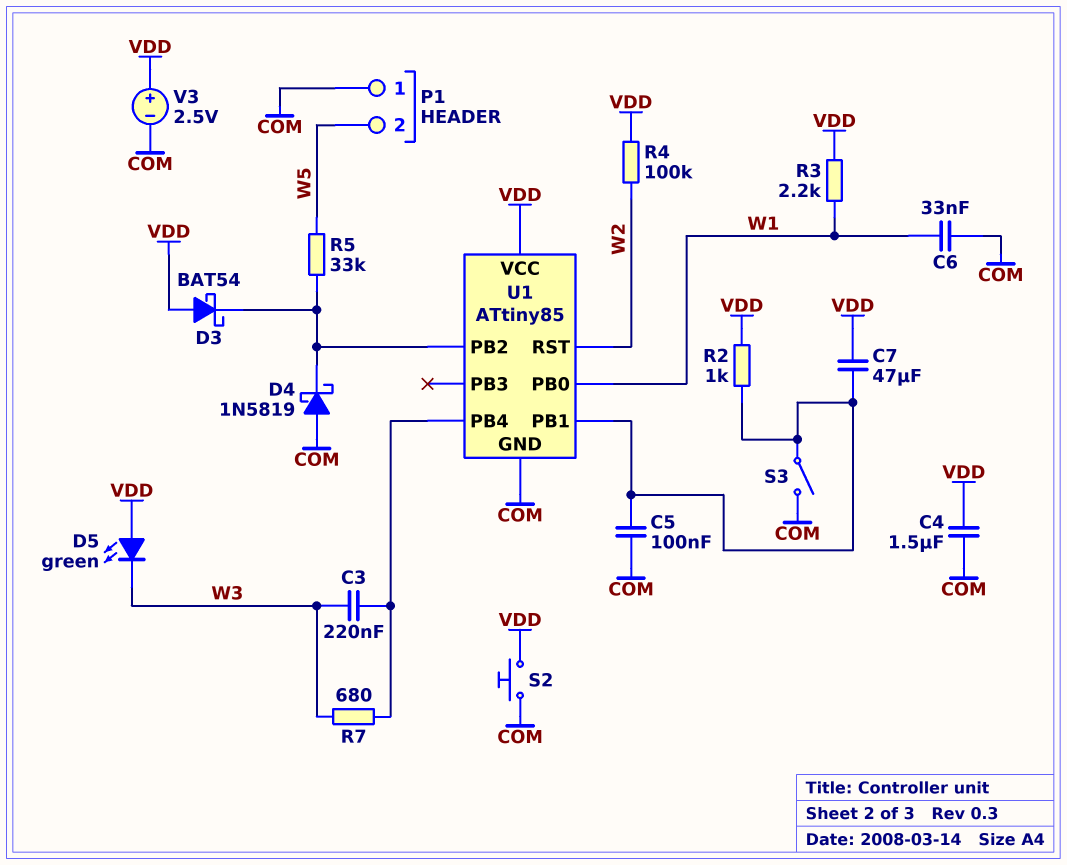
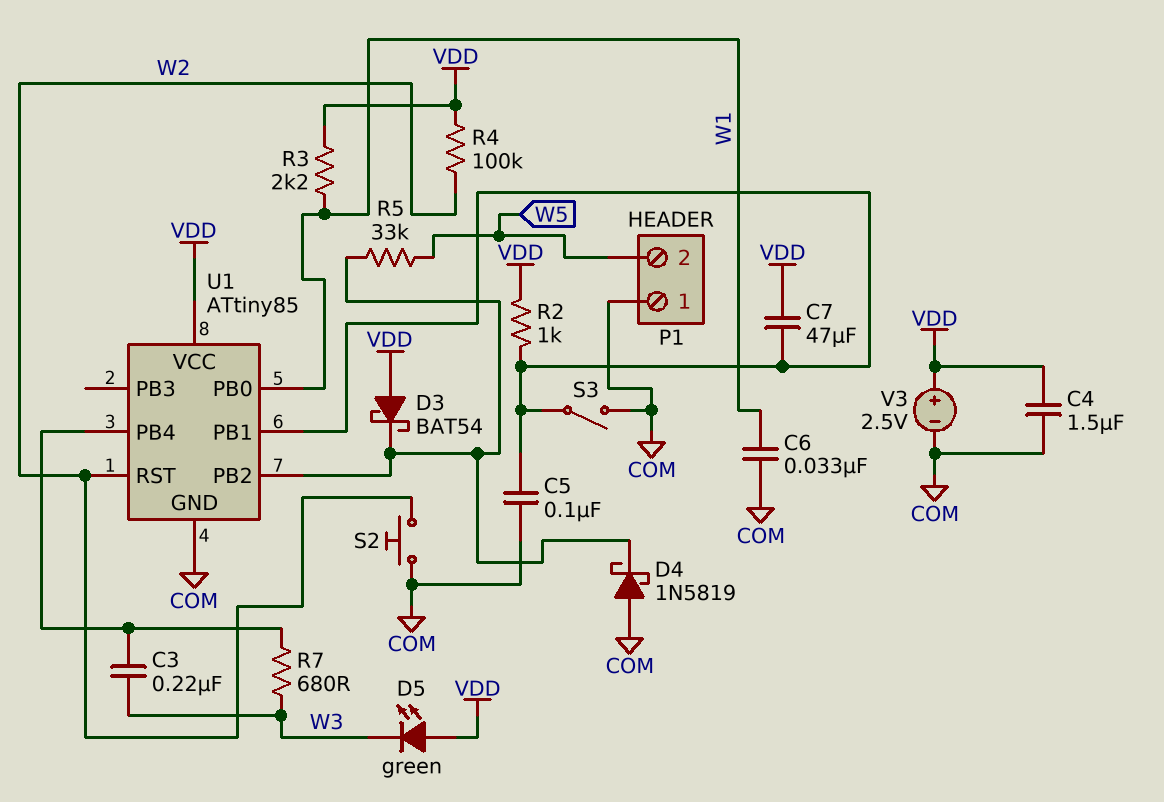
S2: button (COM, VDD) -> button (COM, W2)

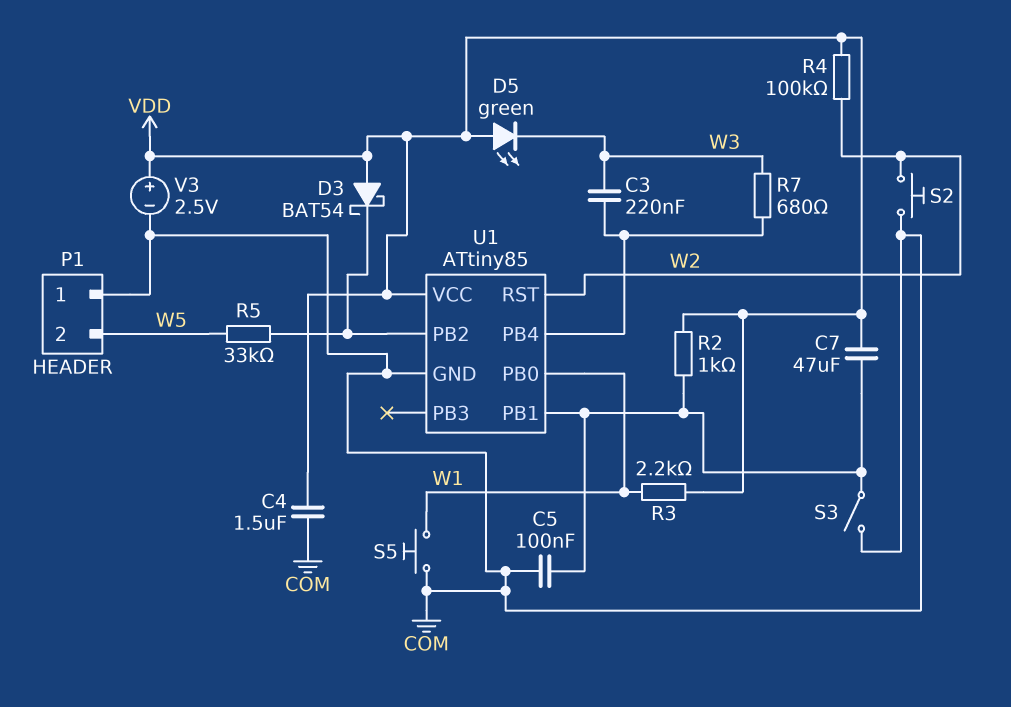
C6: 33nF (COM, W1) -> none
D4: schottky 1N5819 (A COM, K U1/PB2) -> none
S5: none -> button (COM, W1)

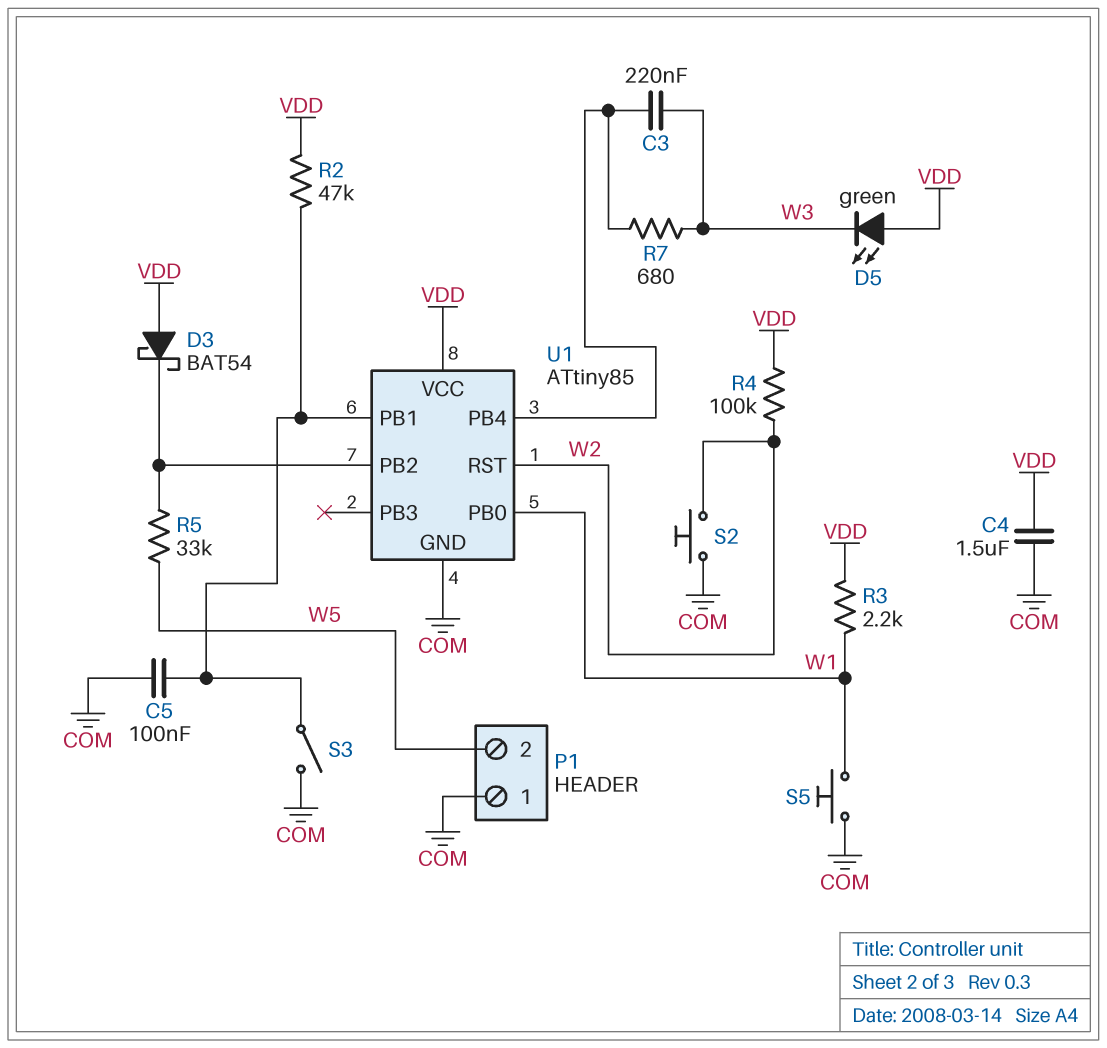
C7: 47uF (U1/PB1, VDD) -> none
R2: 1k (U1/PB1, VDD) -> 47k (U1/PB1, VDD)
V3: 2.5V (plus VDD, minus COM) -> none

